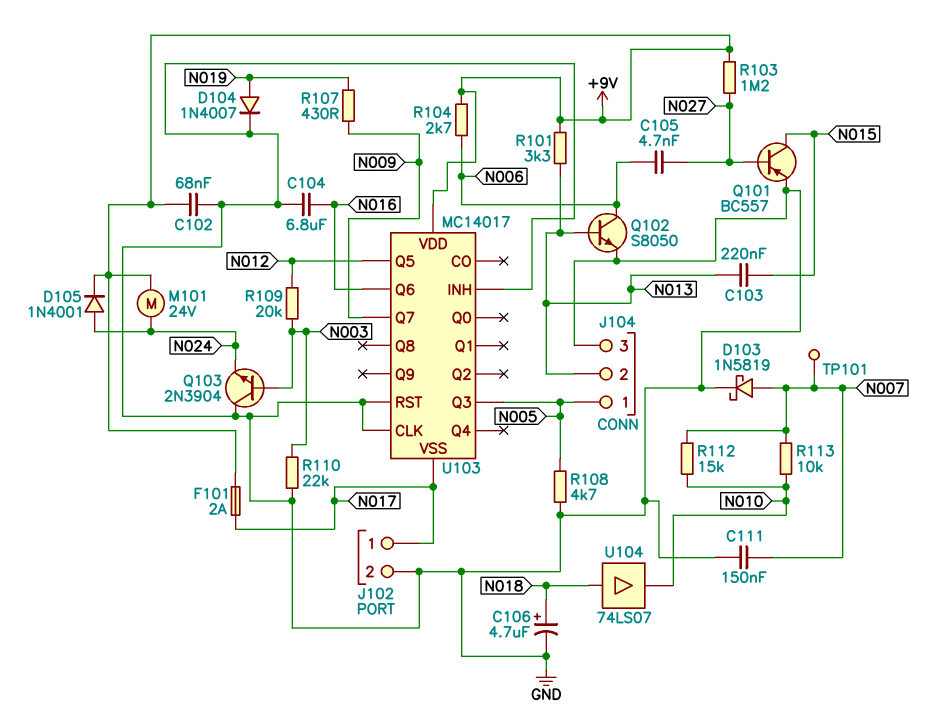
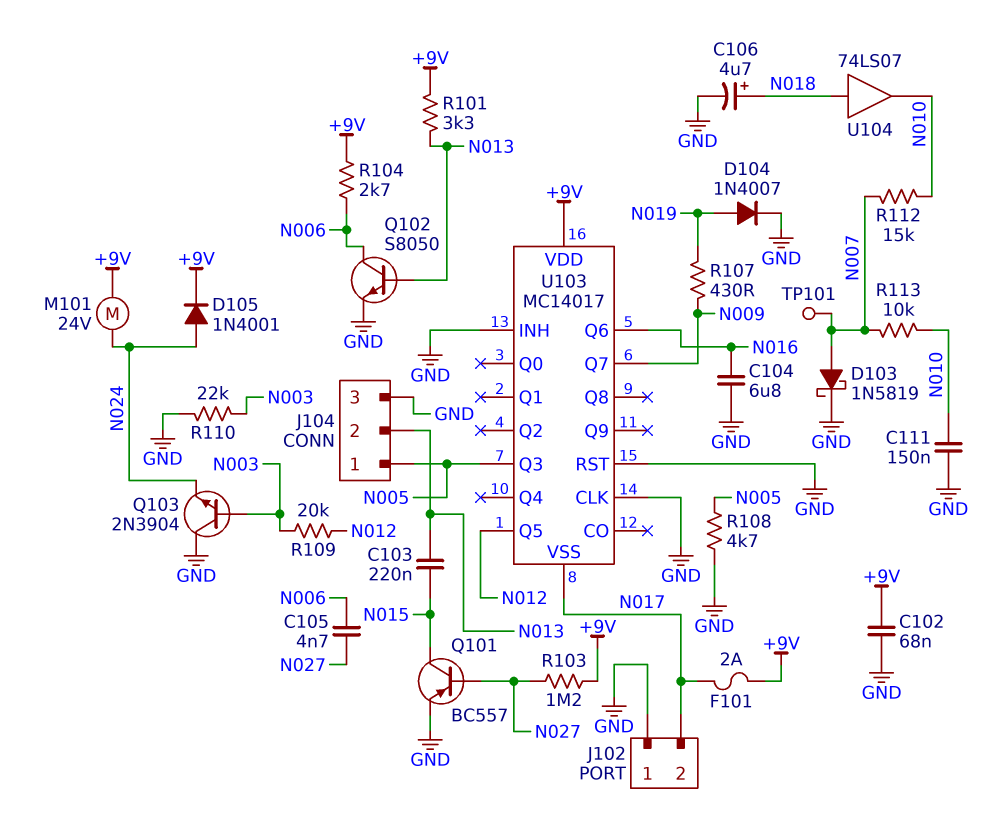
C111: 150nF (GND, N007) -> 150nF (GND, N010)
J102 pin 1: N017 -> GND
J102 pin 2: GND -> N017

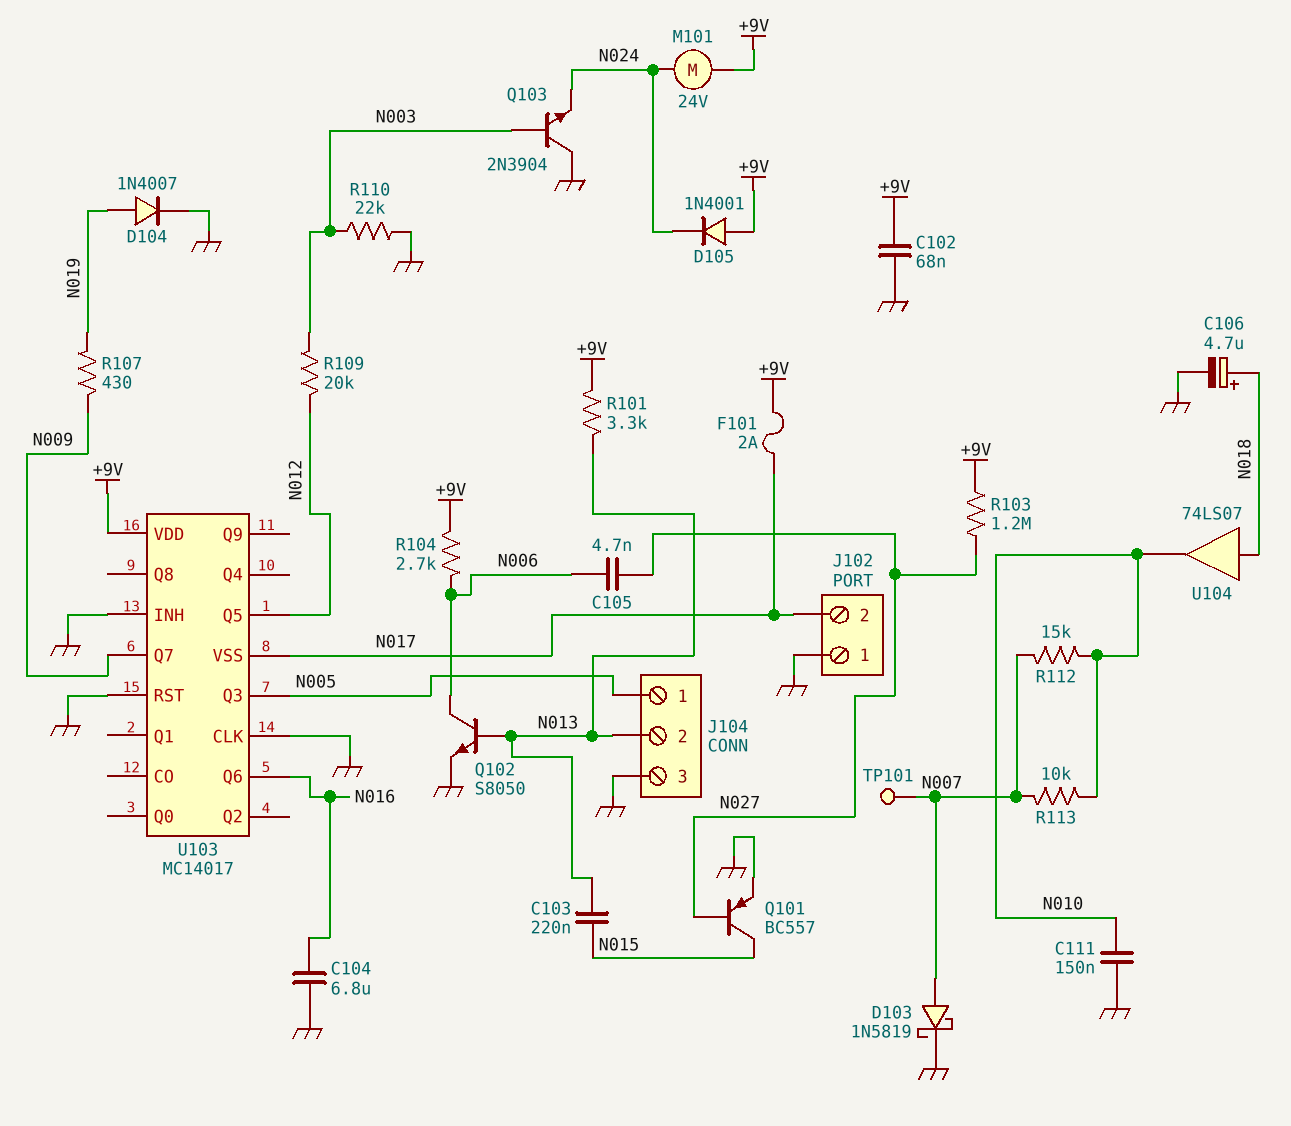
D105: diode 1N4001 (A N024, K +9V) -> diode 1N4001 (A +9V, K N024)
R108: 4.7k (GND, N005) -> none

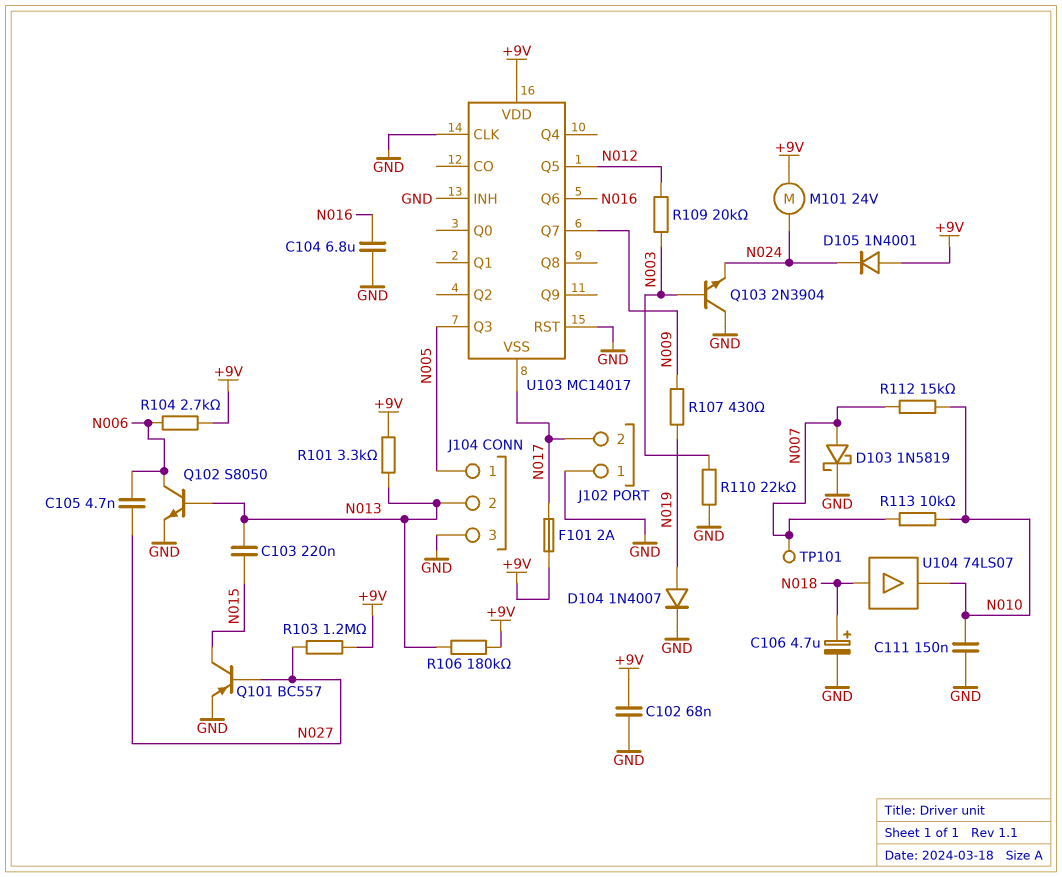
R106: none -> 180k (+9V, N013)

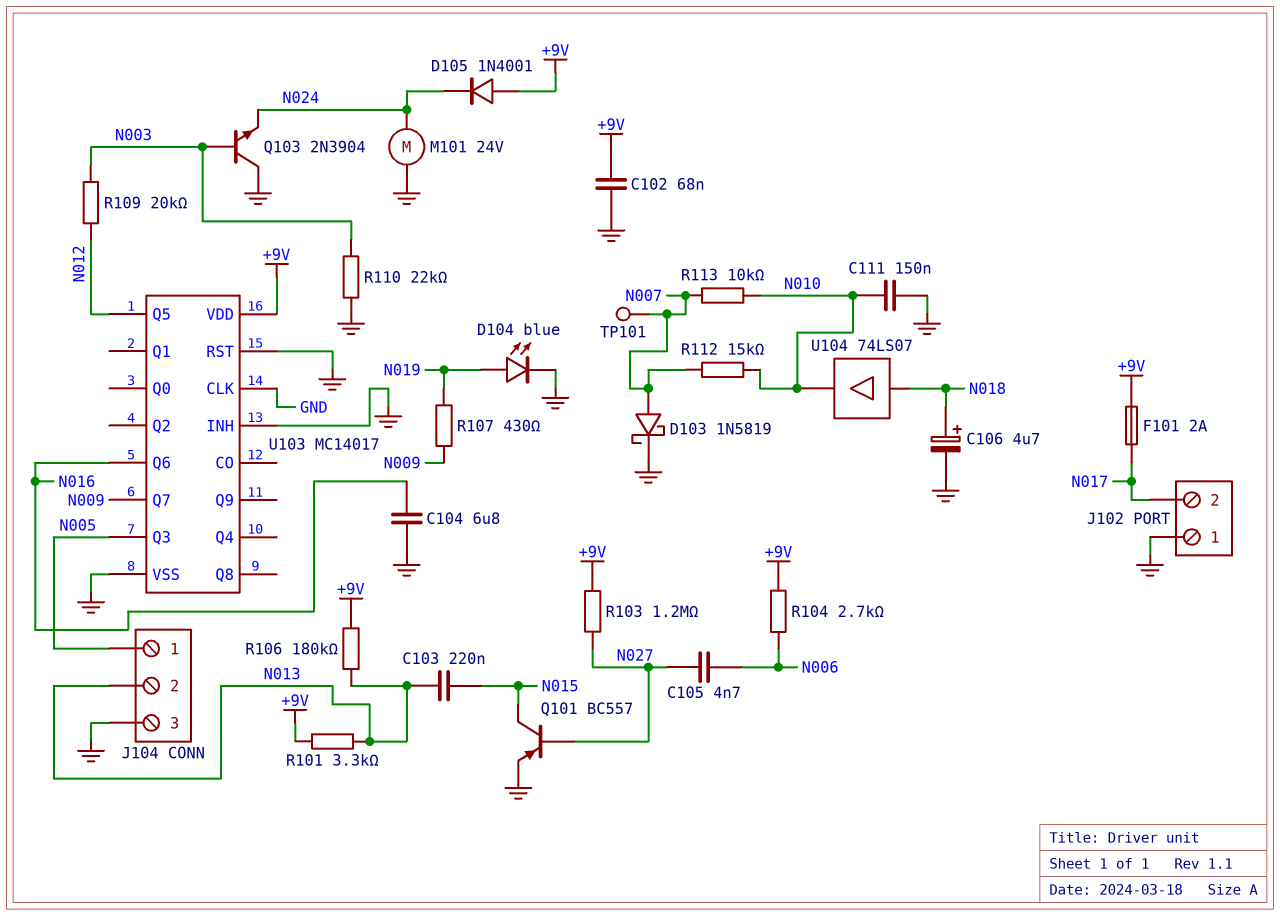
D104: diode 1N4007 (A N019, K GND) -> LED blue (A N019, K GND)
M101: motor 24V (+9V, N024) -> motor 24V (GND, N024)
Q102: NPN S8050 (B N013, C N006, E GND) -> none
U103 pin VSS: N017 -> GND

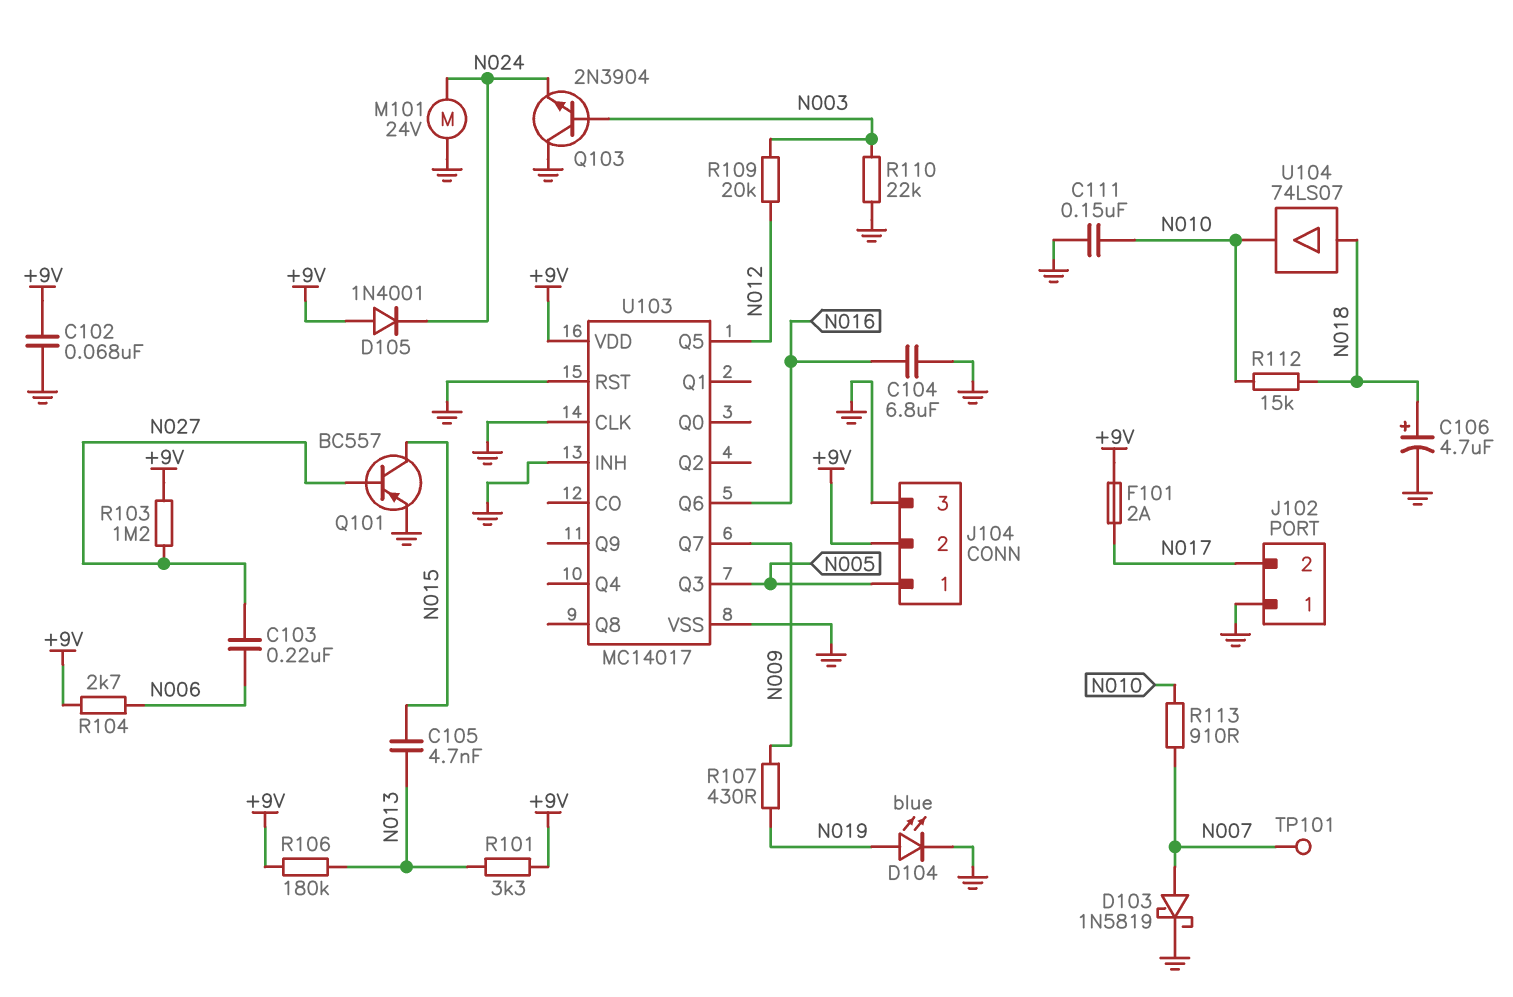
C103: 220nF (N013, N015) -> 220nF (N006, N027)
C105: 4.7nF (N006, N027) -> 4.7nF (N013, N015)
J104 pin 2: N013 -> +9V
R112: 15k (N007, N010) -> 15k (N010, N018)
R113: 10k (N007, N010) -> 910 (N007, N010)

